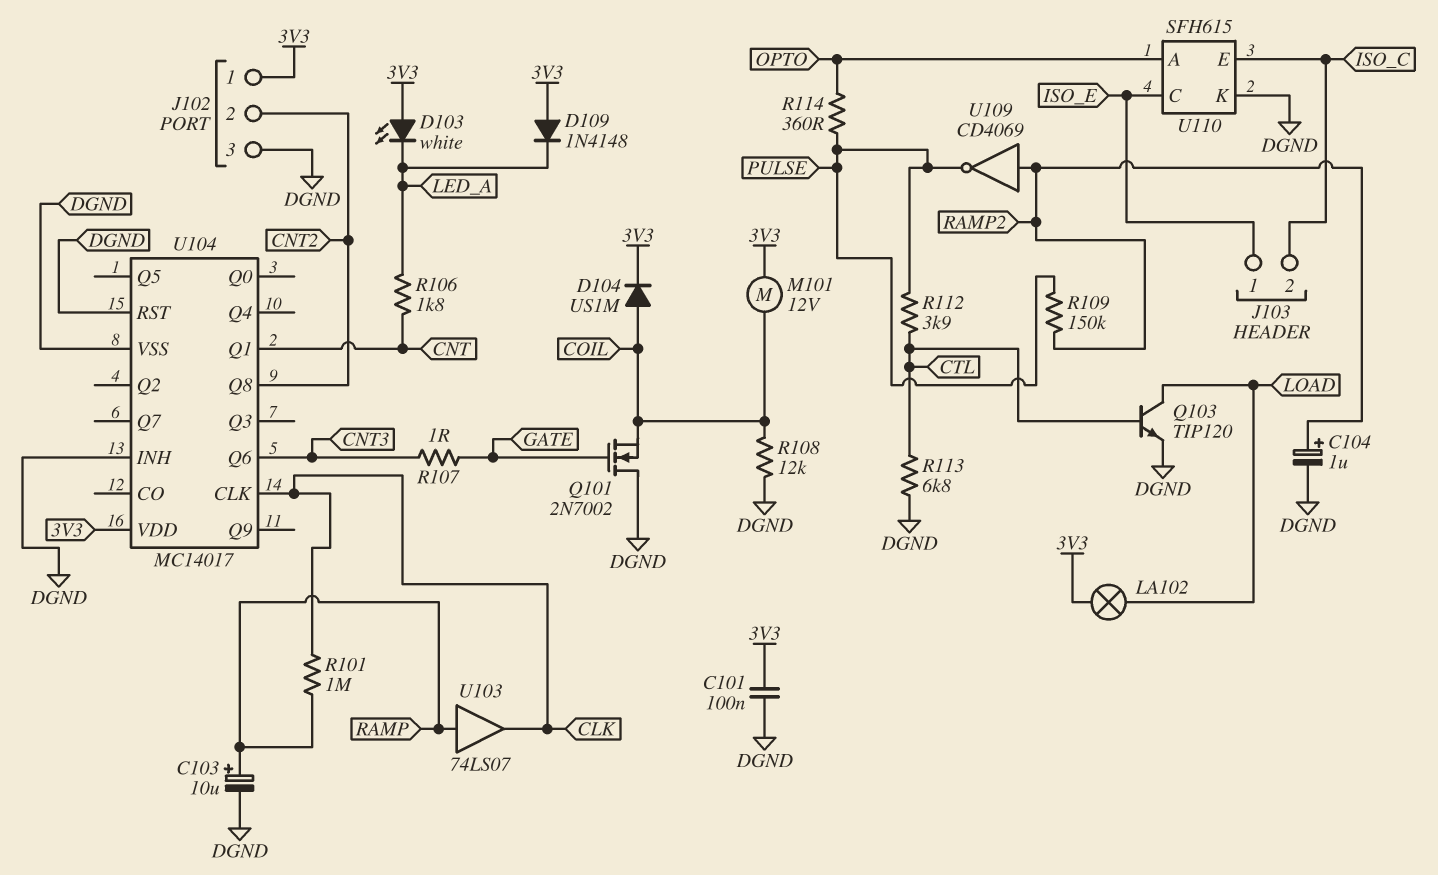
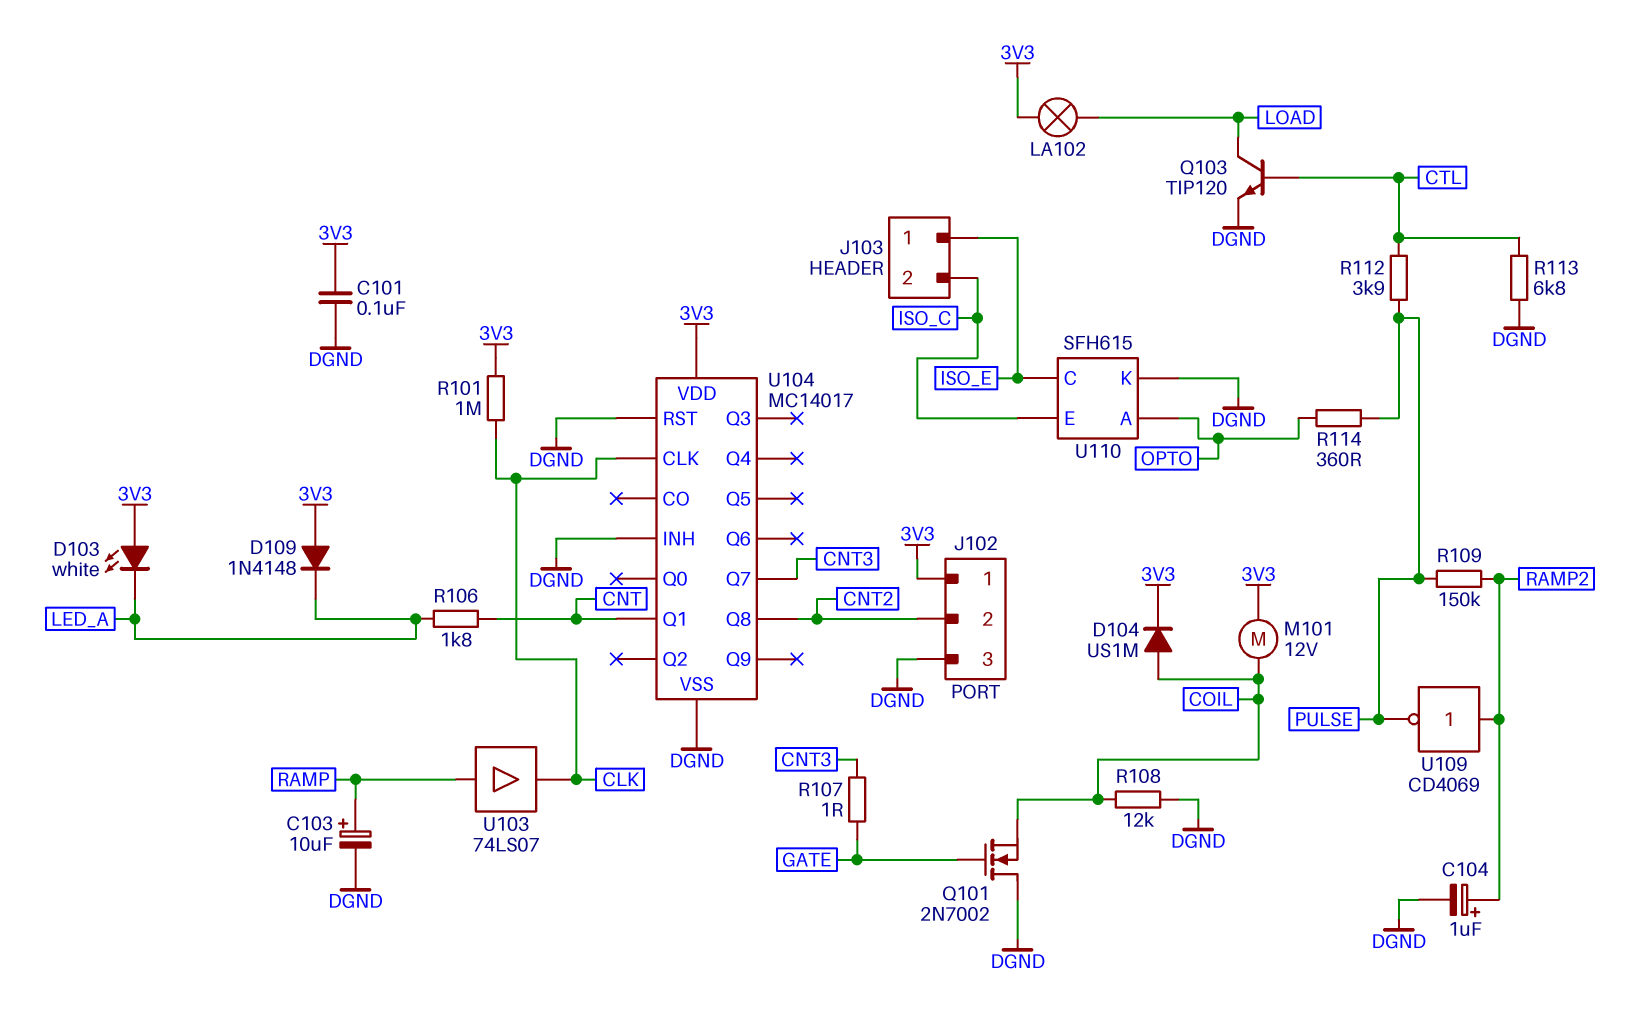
R101: 1M (CLK, RAMP) -> 1M (3V3, CLK)
U104 pin Q6: CNT3 -> none
U104 pin Q7: none -> CNT3

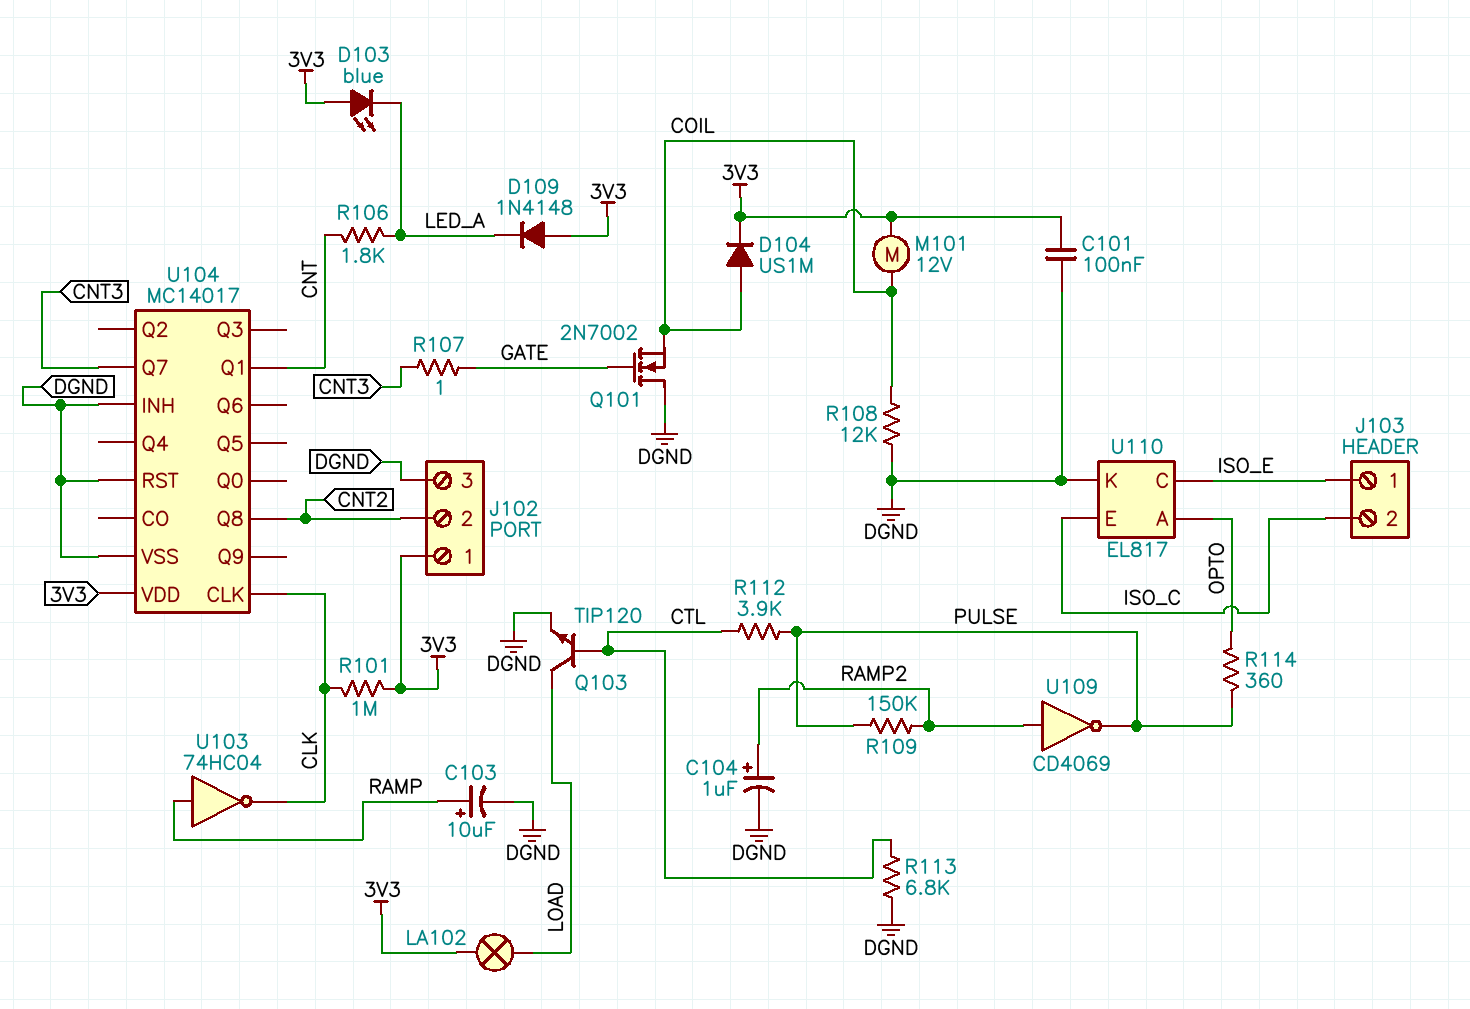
D103: LED white (A 3V3, K LED_A) -> LED blue (A 3V3, K LED_A)
U103: buffer 74LS07 (in RAMP, out CLK) -> NOT 74HC04 (in RAMP, out CLK)
U110: SFH615 -> EL817

